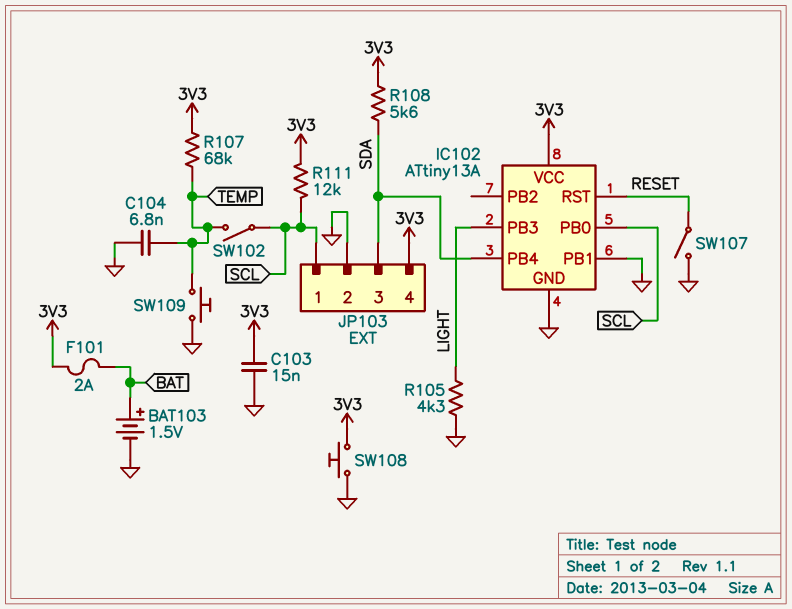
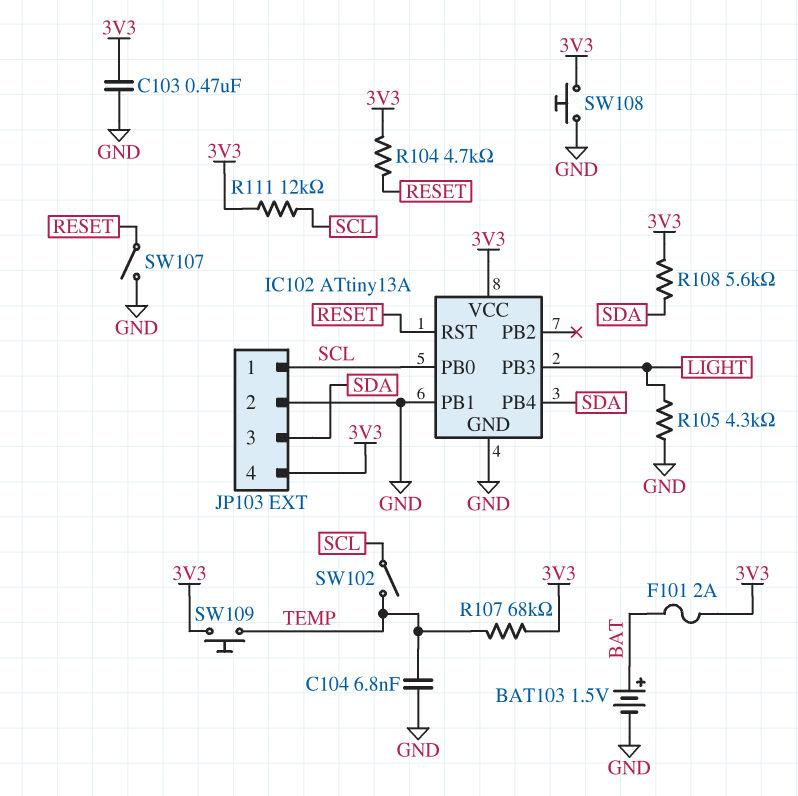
C103: 15nF (3V3, GND) -> 470nF (3V3, GND)
R104: none -> 4.7k (3V3, RESET)
SW109: button (GND, TEMP) -> button (3V3, TEMP)

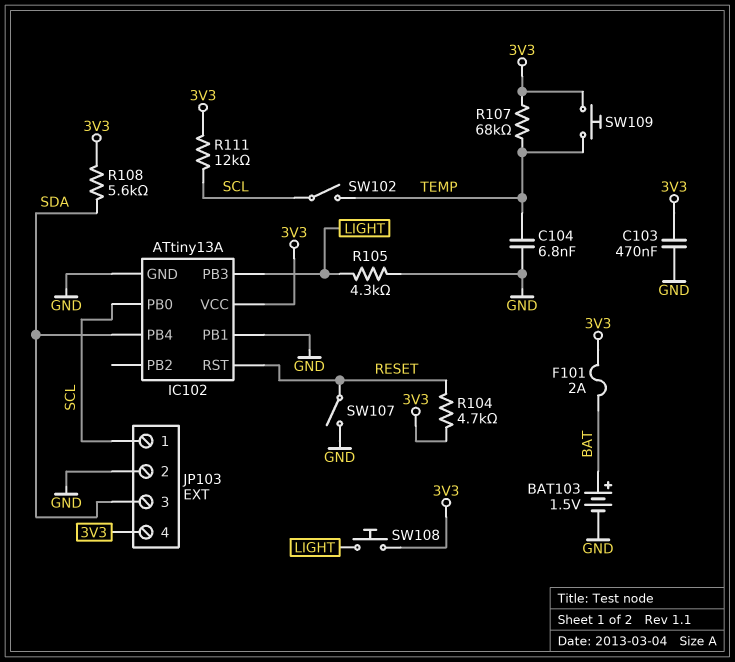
SW108: button (3V3, GND) -> button (3V3, LIGHT)

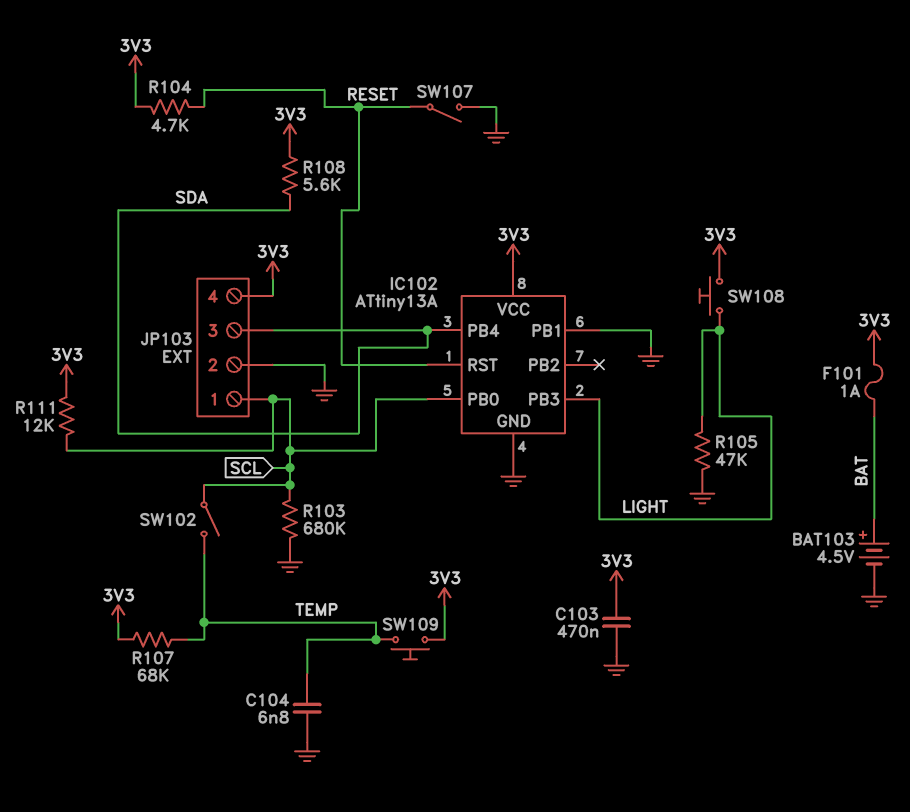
BAT103: 1.5V (plus BAT, minus GND) -> 4.5V (plus BAT, minus GND)
F101: 2A (3V3, BAT) -> 1A (3V3, BAT)
R103: none -> 680k (GND, SCL)
R105: 4.3k (GND, LIGHT) -> 47k (GND, LIGHT)

